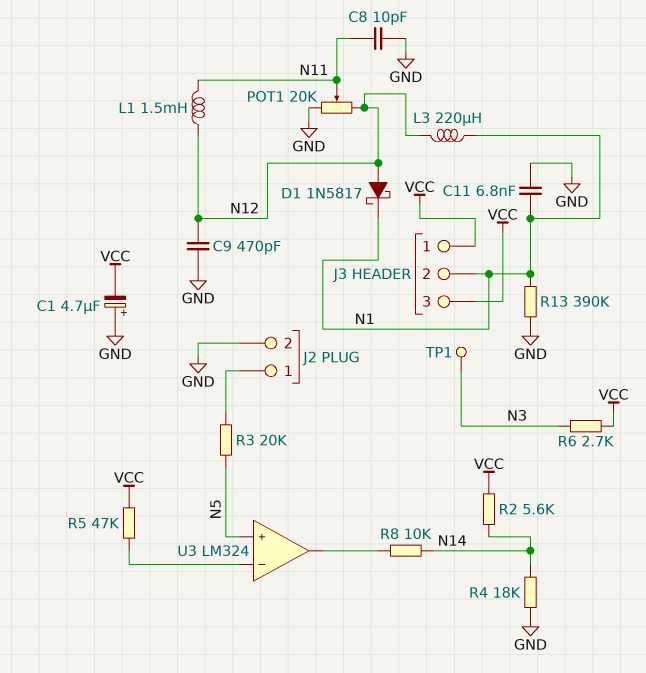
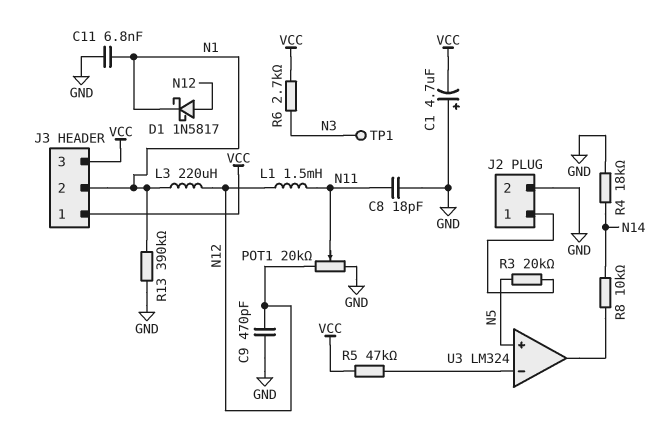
C8: 10pF (GND, N11) -> 18pF (GND, N11)
R2: 5.6k (N14, VCC) -> none

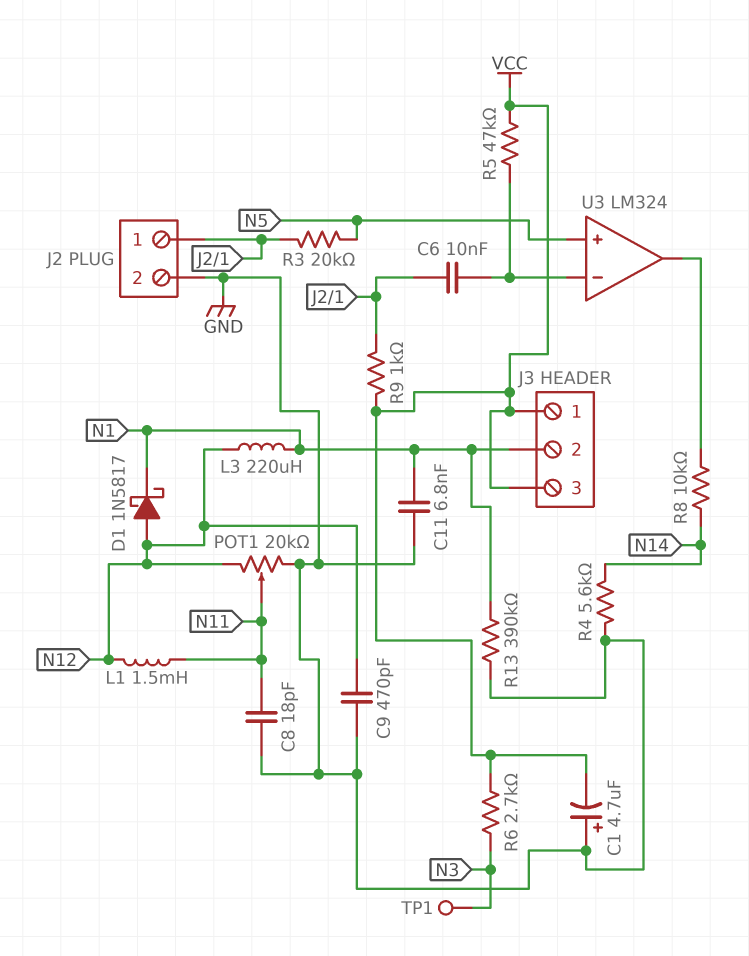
C6: none -> 10nF (J2/1, U3/in-)
R4: 18k (GND, N14) -> 5.6k (GND, N14)
R9: none -> 1k (J2/1, VCC)

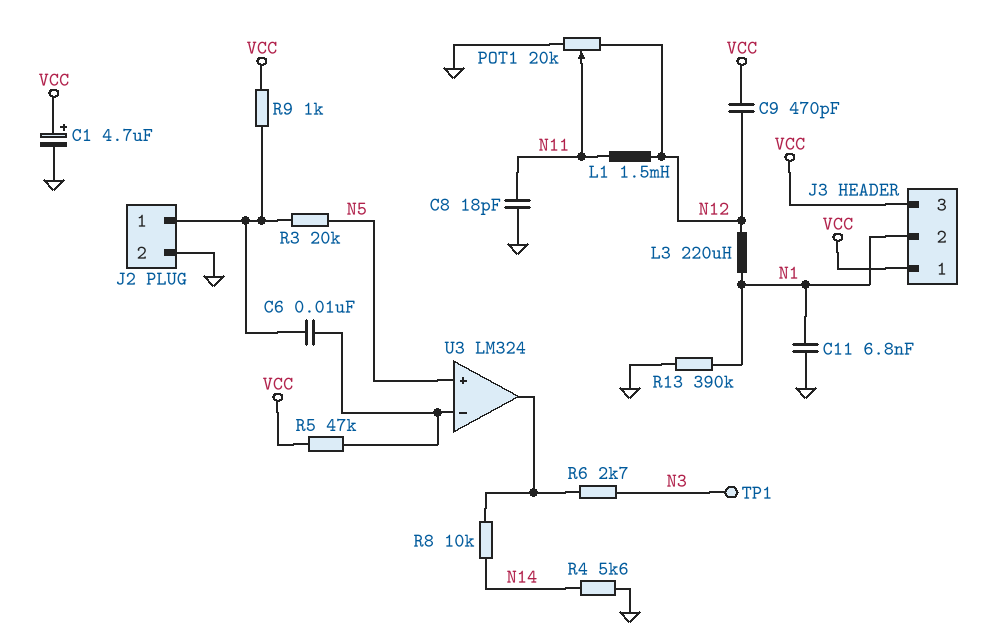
C1: 4.7uF (plus GND, minus VCC) -> 4.7uF (plus VCC, minus GND)
C9: 470pF (GND, N12) -> 470pF (N12, VCC)
D1: schottky 1N5817 (A N12, K N1) -> none
R6: 2.7k (N3, VCC) -> 2.7k (N3, U3/out)

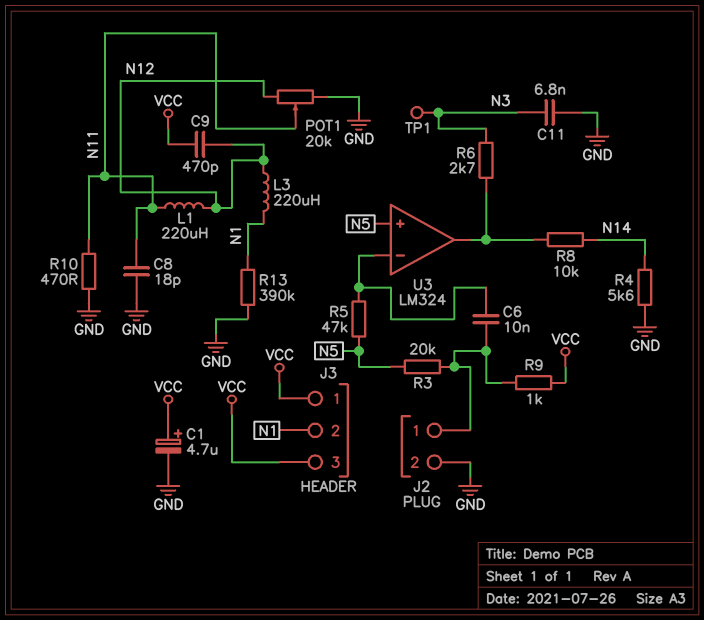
C11: 6.8nF (GND, N1) -> 6.8nF (GND, N3)
L1: 1.5mH (N11, N12) -> 220uH (N11, N12)
R5: 47k (U3/in-, VCC) -> 47k (N5, U3/in-)
R10: none -> 470 (GND, N11)

